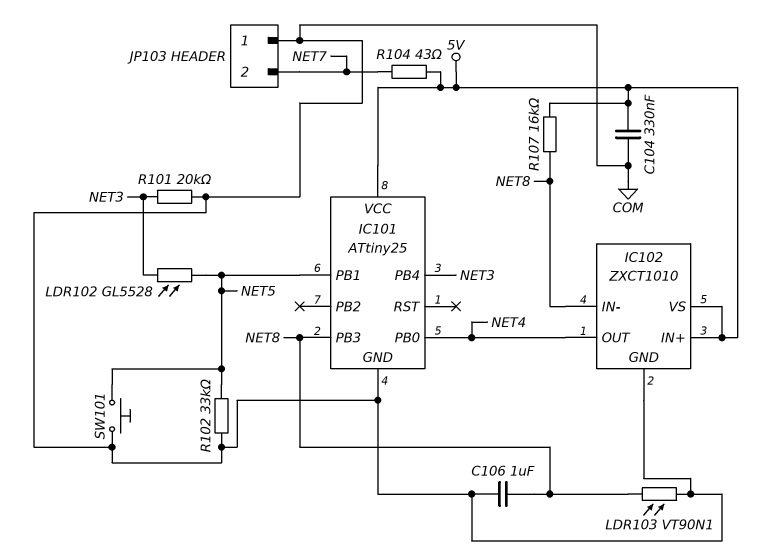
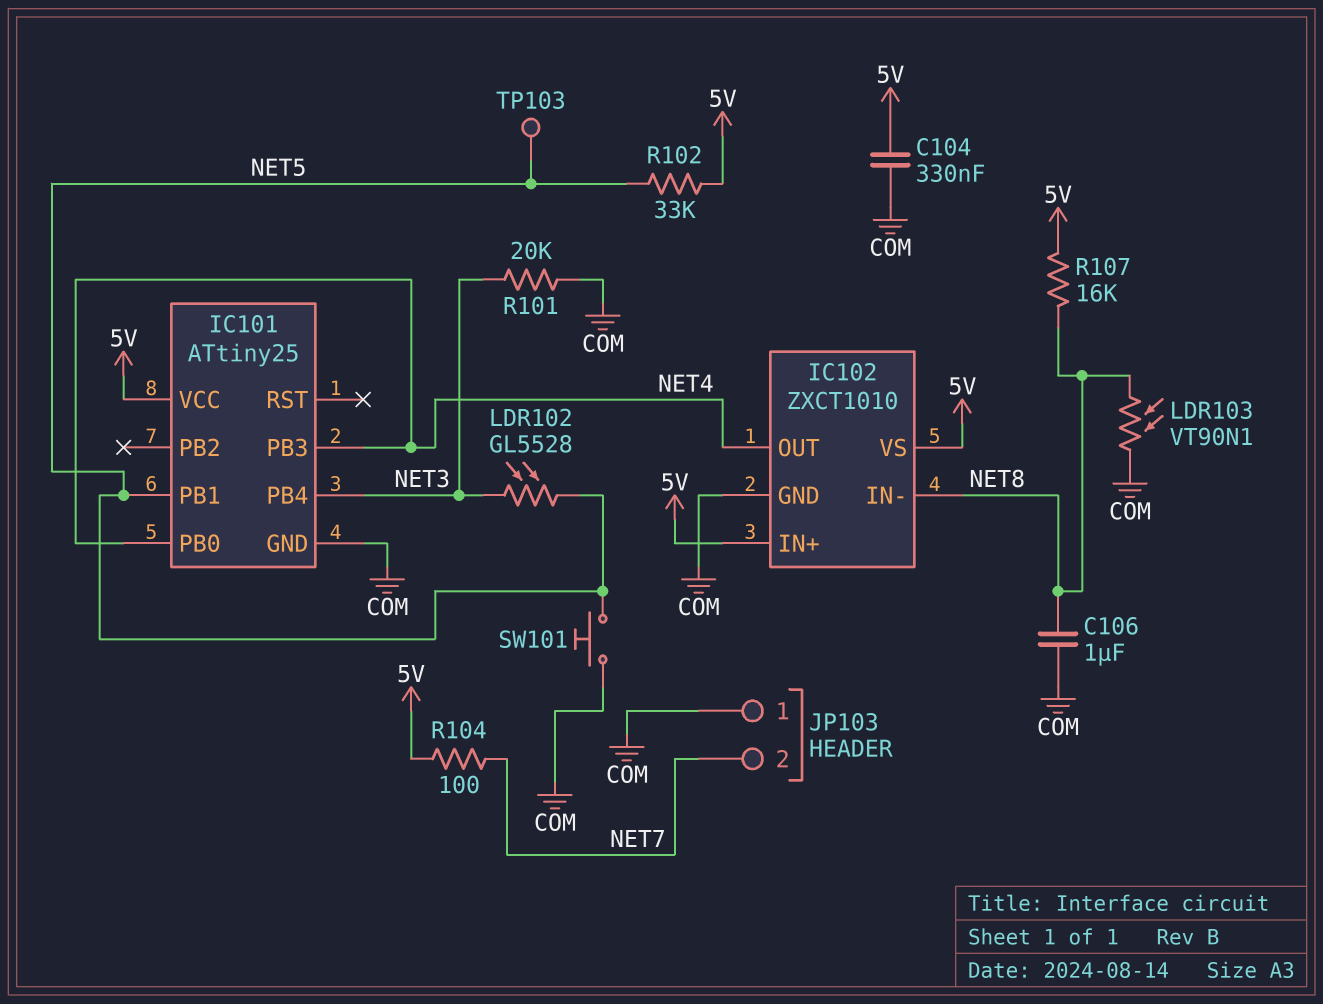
IC101 pin PB3: NET8 -> NET4
R102: 33k (COM, NET5) -> 33k (5V, NET5)
R104: 43 (5V, NET7) -> 100 (5V, NET7)
TP103: none -> test point (NET5)

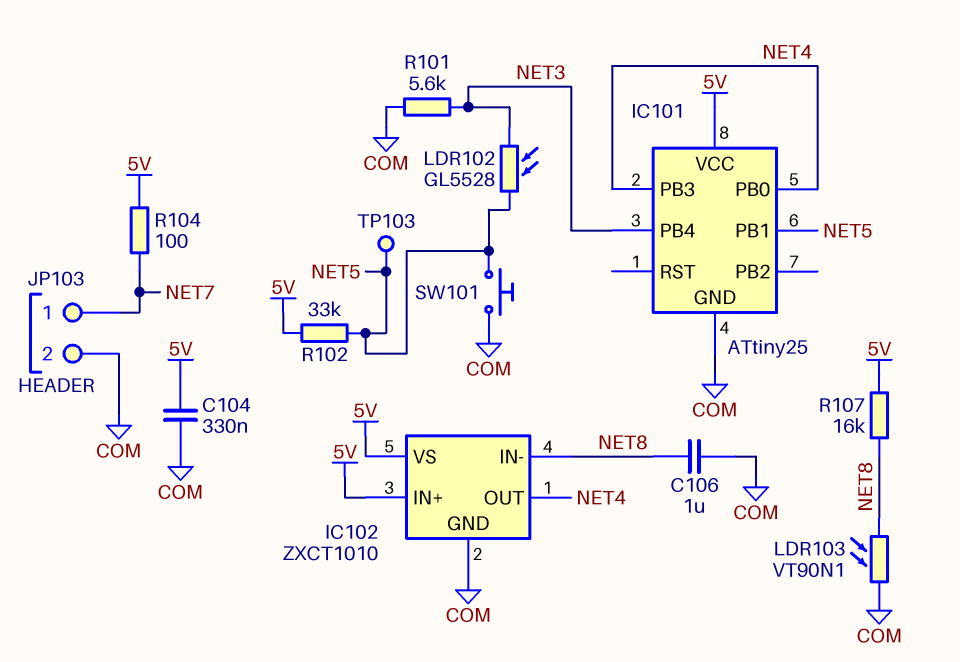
JP103 pin 1: COM -> NET7
JP103 pin 2: NET7 -> COM
R101: 20k (COM, NET3) -> 5.6k (COM, NET3)

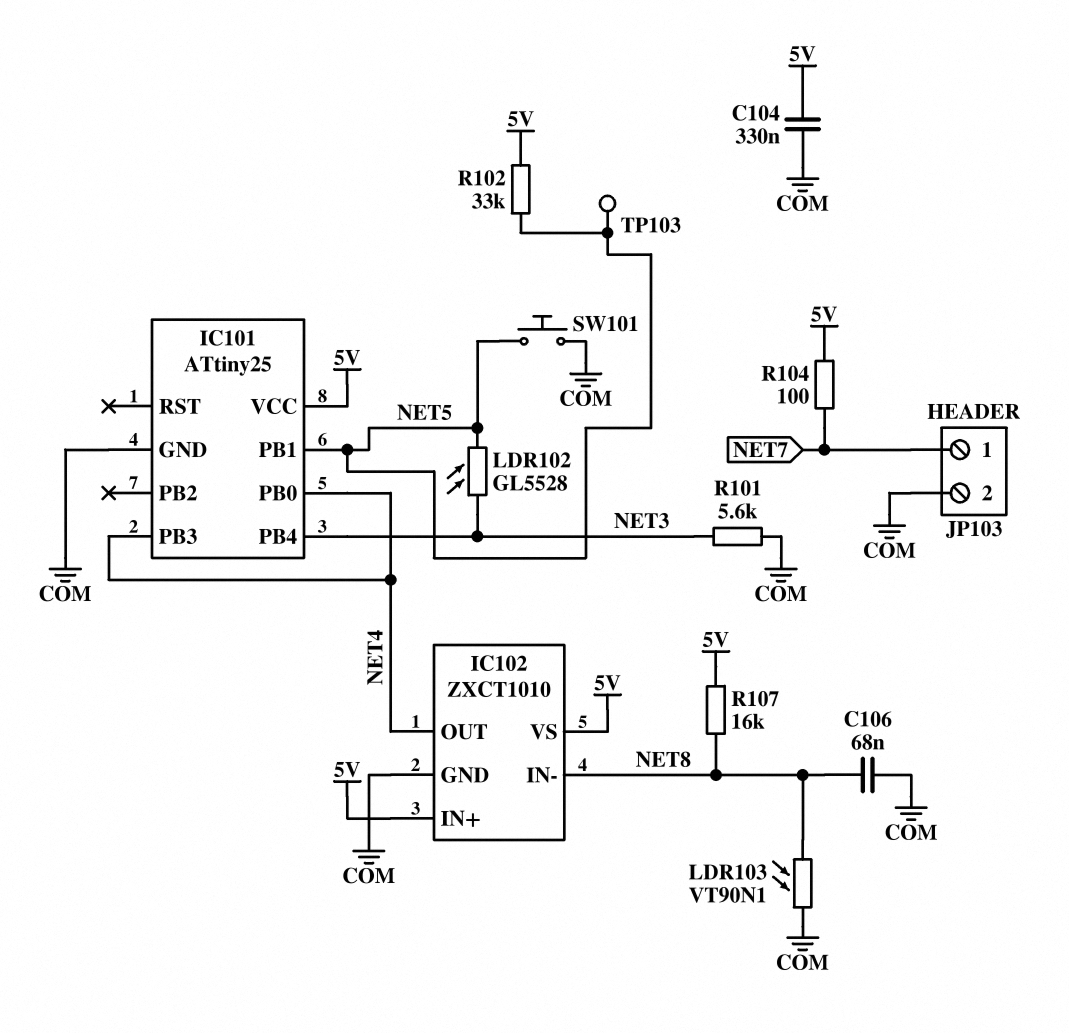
C106: 1uF (COM, NET8) -> 68nF (COM, NET8)

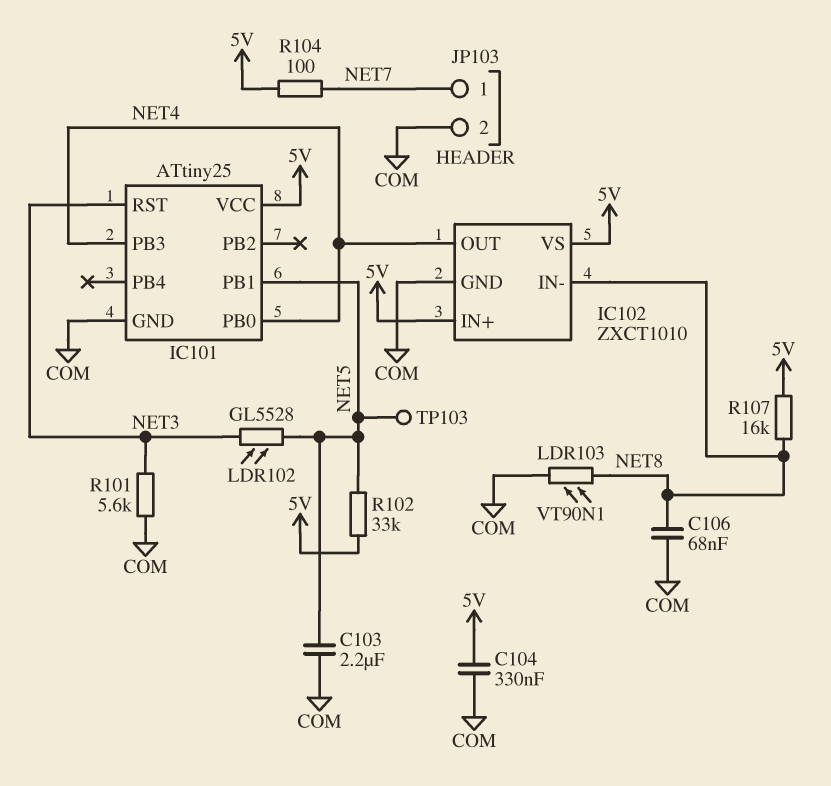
C103: none -> 2.2uF (COM, NET5)
IC101 pin PB4: NET3 -> none
IC101 pin RST: none -> NET3
SW101: button (COM, NET5) -> none

